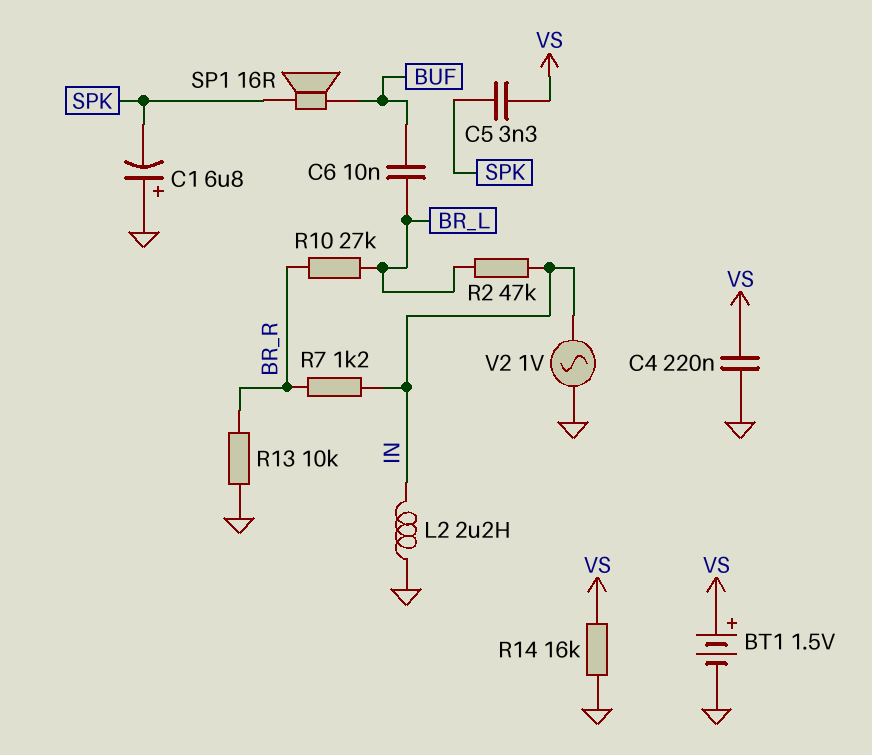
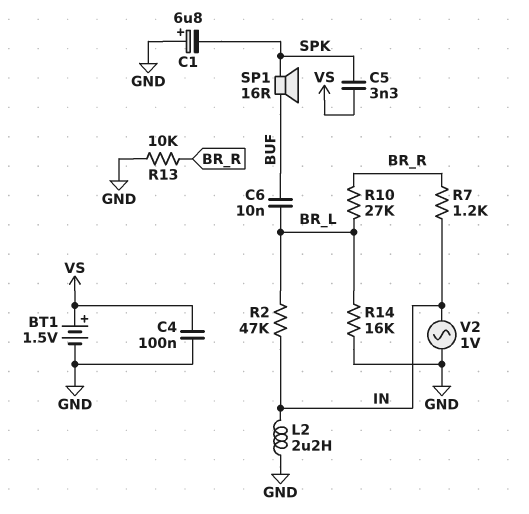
C4: 220nF (GND, VS) -> 100nF (GND, VS)
R14: 16k (GND, VS) -> 16k (BR_L, GND)

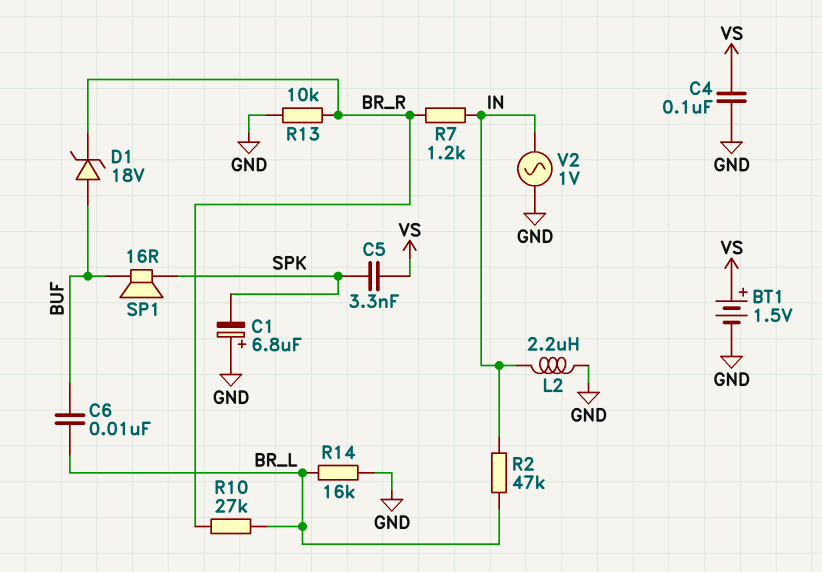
D1: none -> zener 18V (A BUF, K BR_R)

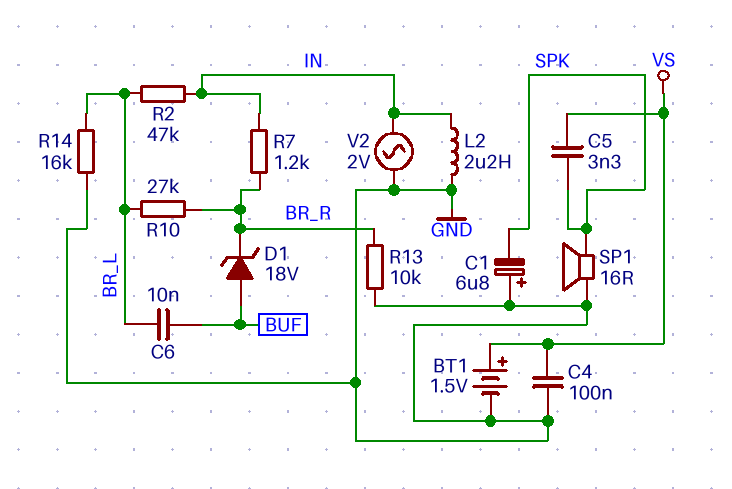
SP1: speaker 16R (BUF, SPK) -> speaker 16R (GND, SPK)
V2: AC 1V (GND, IN) -> AC 2V (GND, IN)

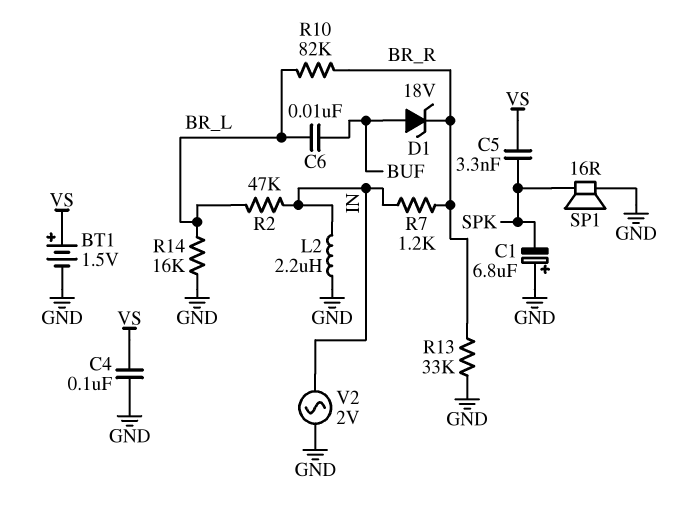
R10: 27k (BR_L, BR_R) -> 82k (BR_L, BR_R)
R13: 10k (BR_R, GND) -> 33k (BR_R, GND)

